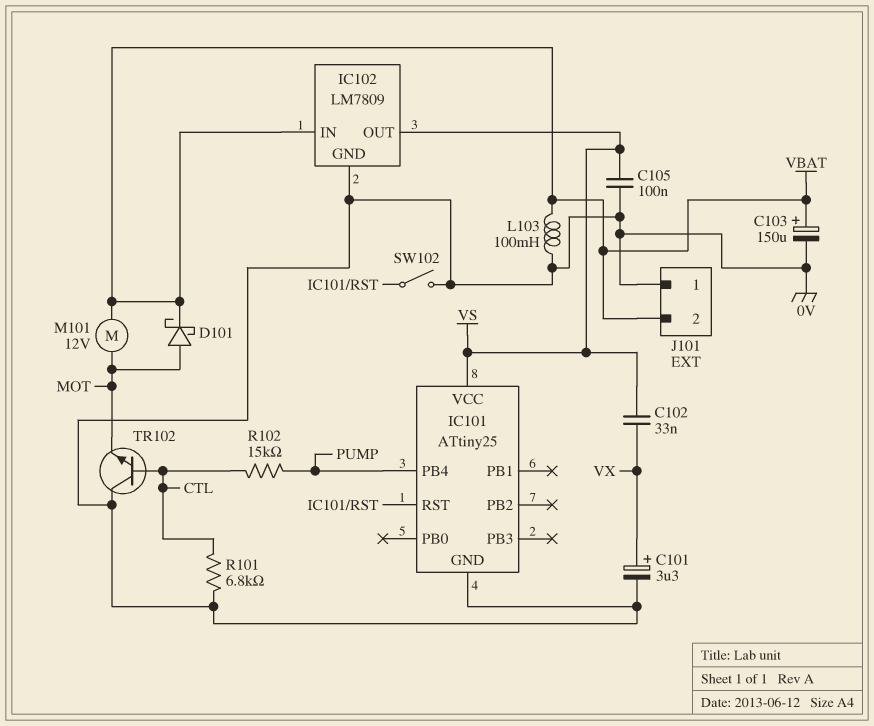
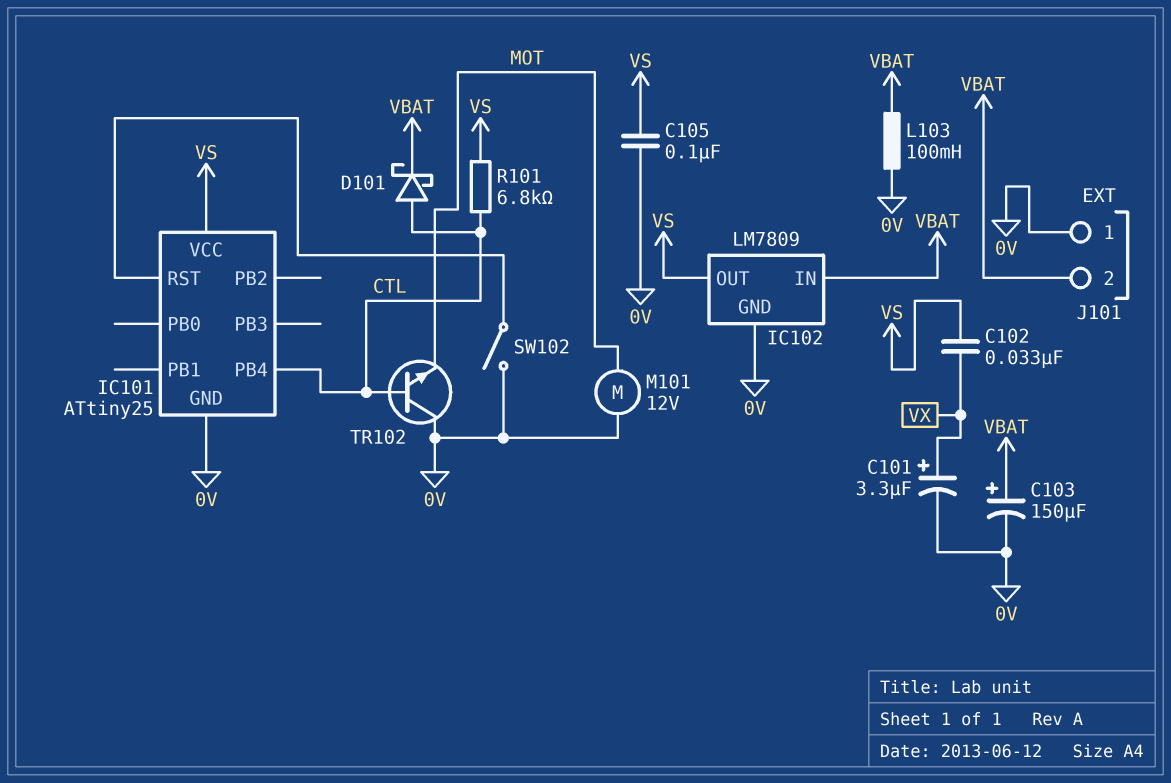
D101: schottky (A MOT, K VBAT) -> schottky (A CTL, K VBAT)
IC101 pin PB4: PUMP -> CTL
M101: motor 12V (MOT, VBAT) -> motor 12V (0V, MOT)
R101: 6.8k (0V, CTL) -> 6.8k (CTL, VS)
R102: 15k (CTL, PUMP) -> none

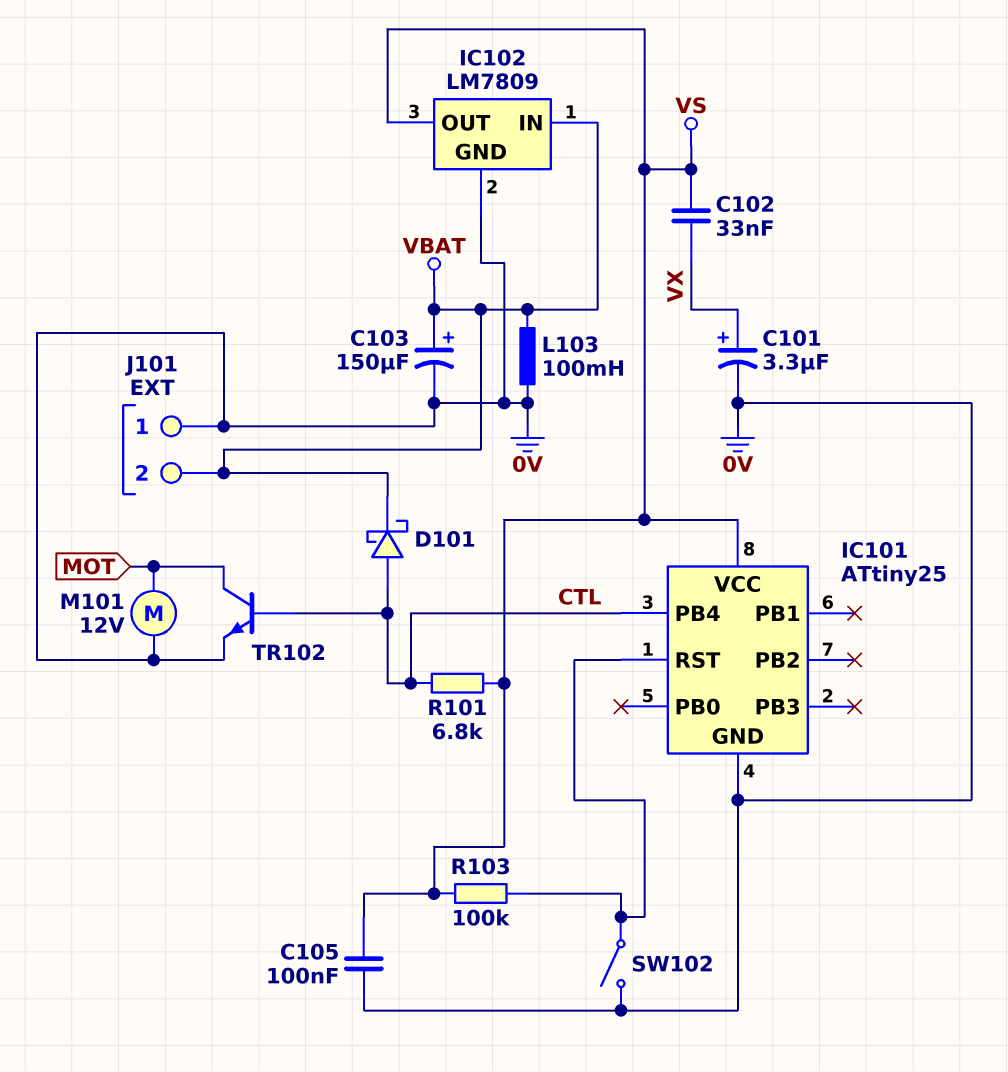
R103: none -> 100k (IC101/RST, VS)
TR102: NPN (B CTL, C 0V, E MOT) -> NPN (B CTL, C MOT, E 0V)

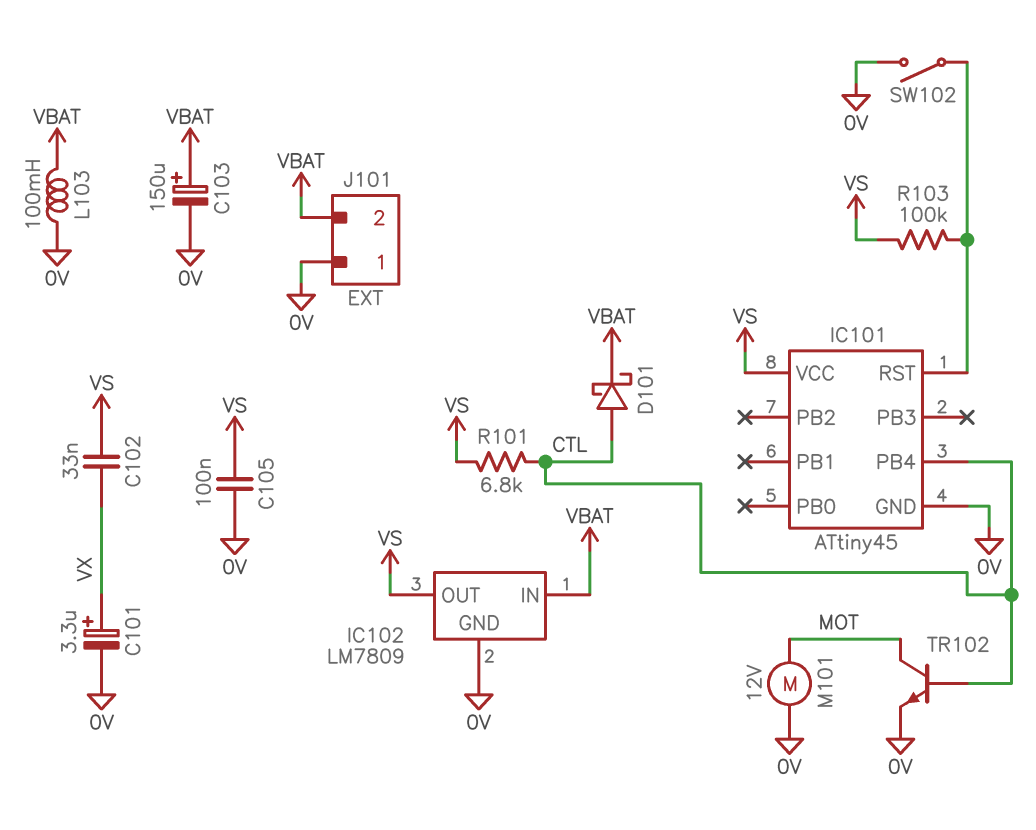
IC101: ATtiny25 -> ATtiny45

